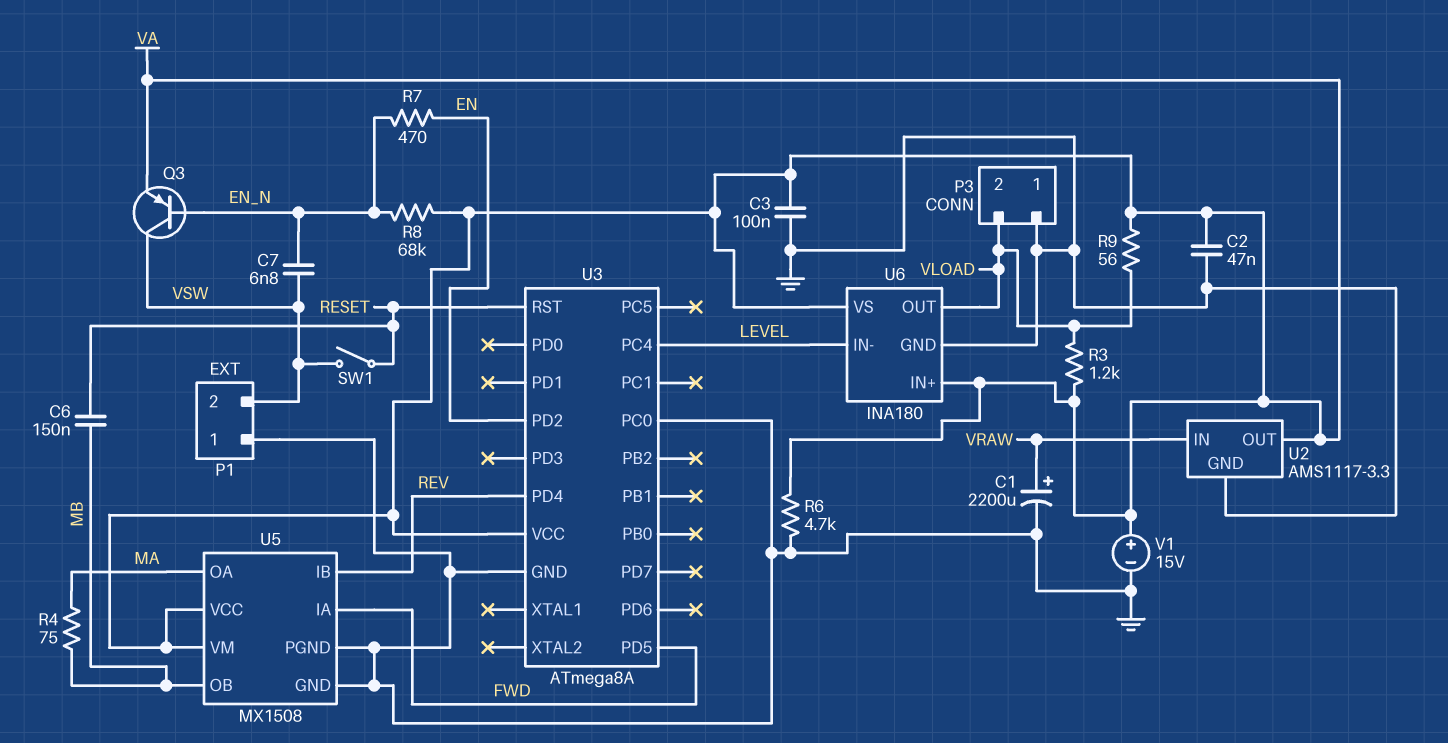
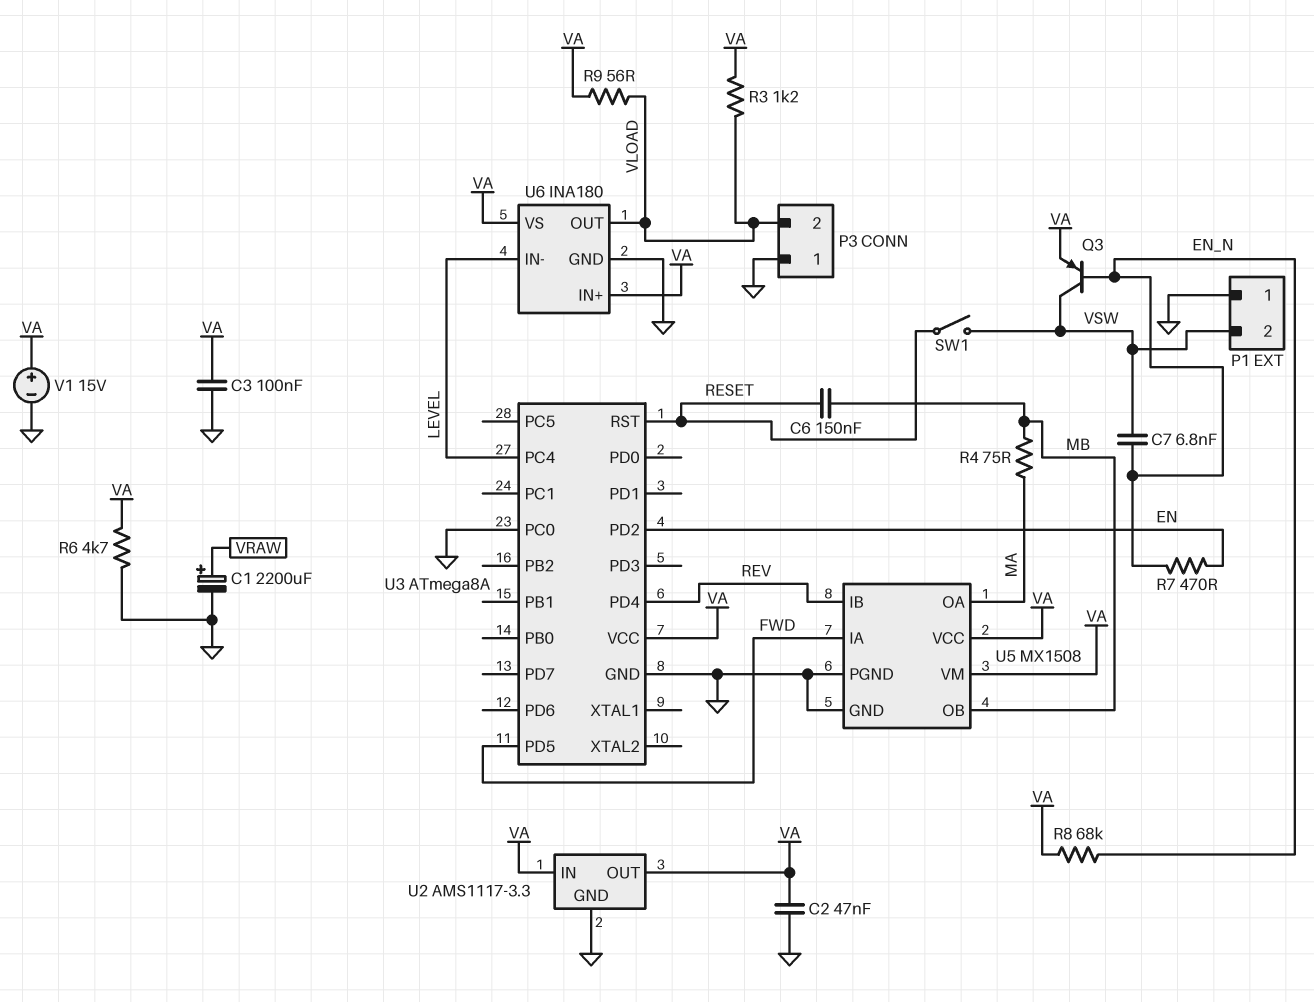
U2 pin IN: VRAW -> VA

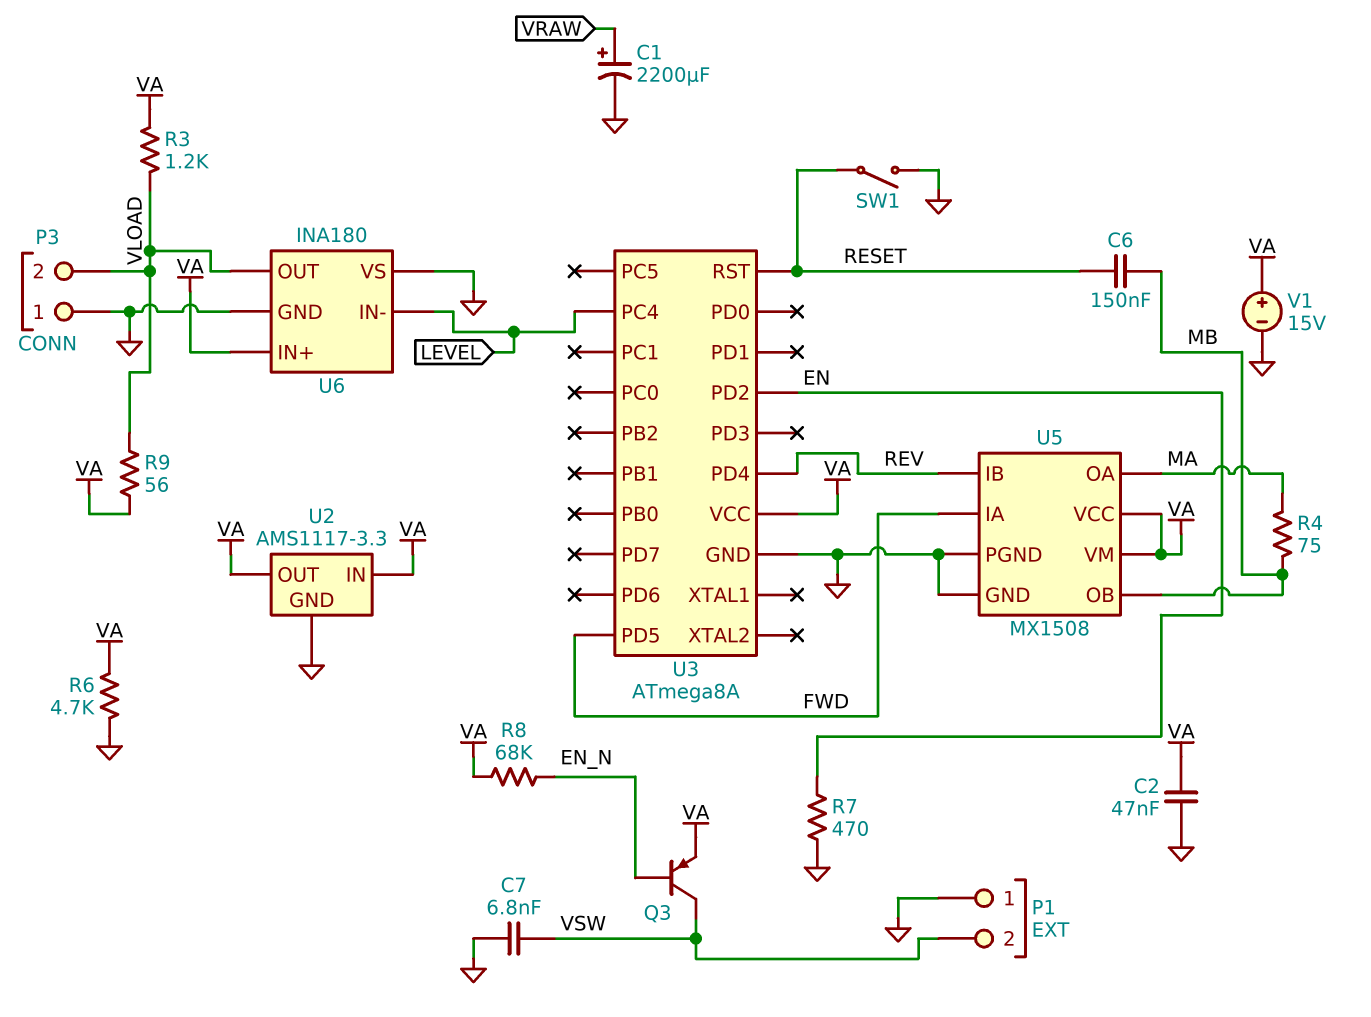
C3: 100nF (GND, VA) -> none
C7: 6.8nF (EN_N, VSW) -> 6.8nF (GND, VSW)
R7: 470 (EN, EN_N) -> 470 (EN, GND)
SW1: switch (RESET, VSW) -> switch (GND, RESET)
U3 pin PC0: GND -> none
U6 pin VS: VA -> GND

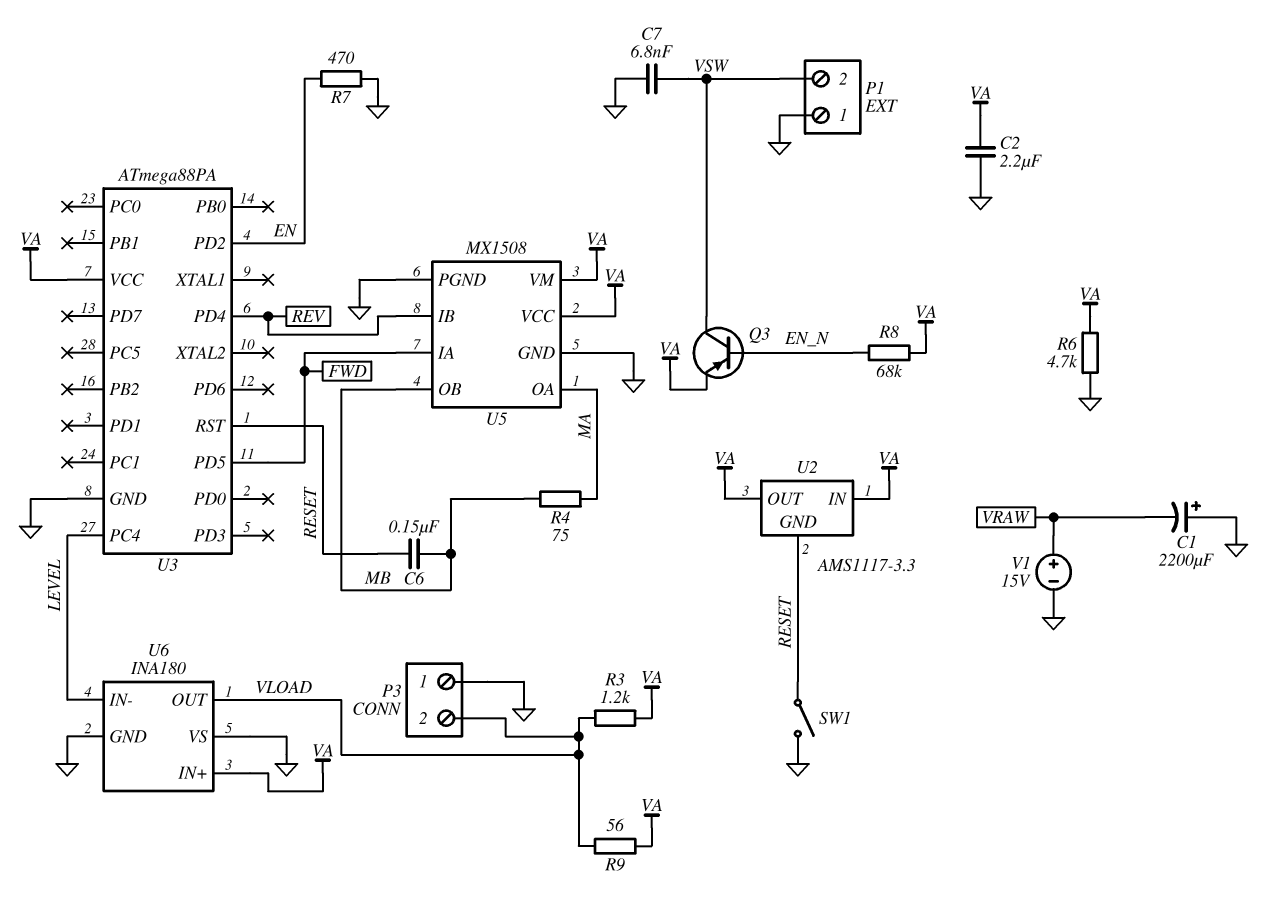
C1: 2200uF (plus VRAW, minus GND) -> 2200uF (plus GND, minus VRAW)
C2: 47nF (GND, VA) -> 2.2uF (GND, VA)
U2 pin GND: GND -> RESET
U3: ATmega8A -> ATmega88PA
V1: 15V (plus VA, minus GND) -> 15V (plus VRAW, minus GND)

